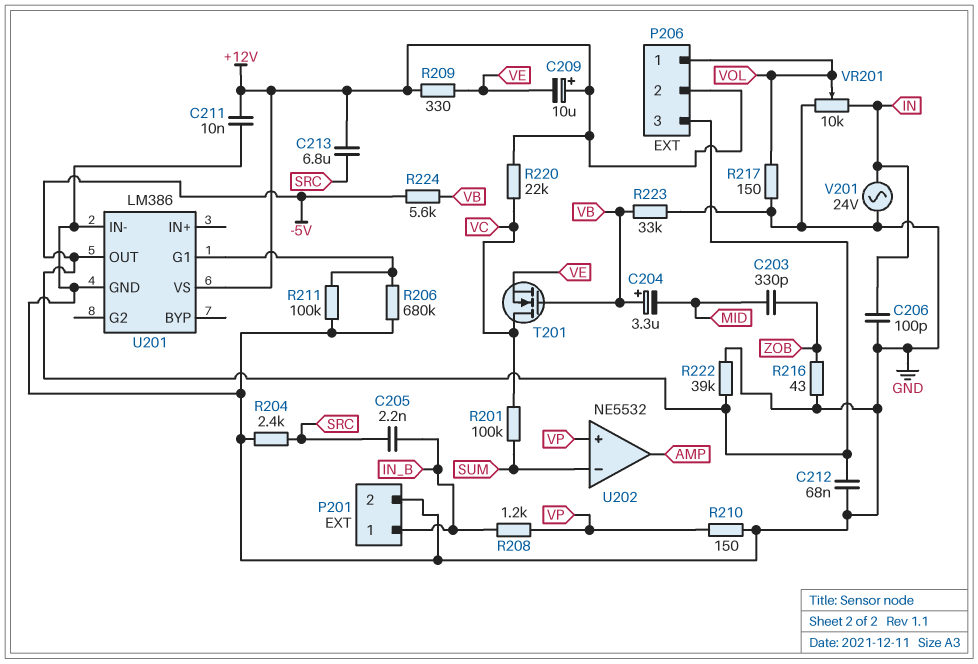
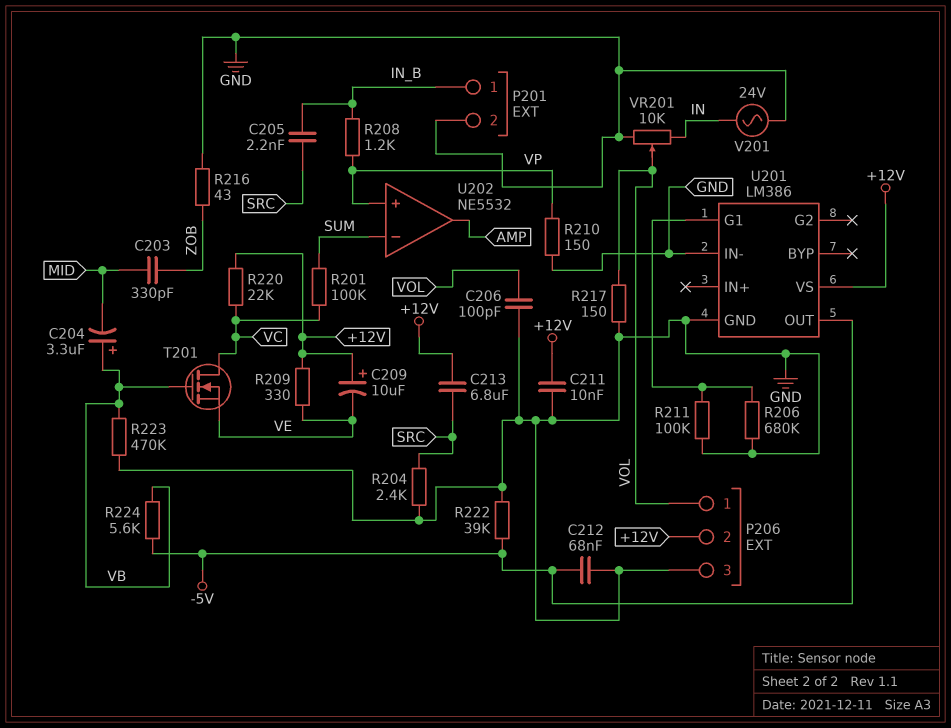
C206: 100pF (GND, IN) -> 100pF (GND, VOL)
P206 pin 3: -5V -> GND
R223: 33k (GND, VB) -> 470k (GND, VB)

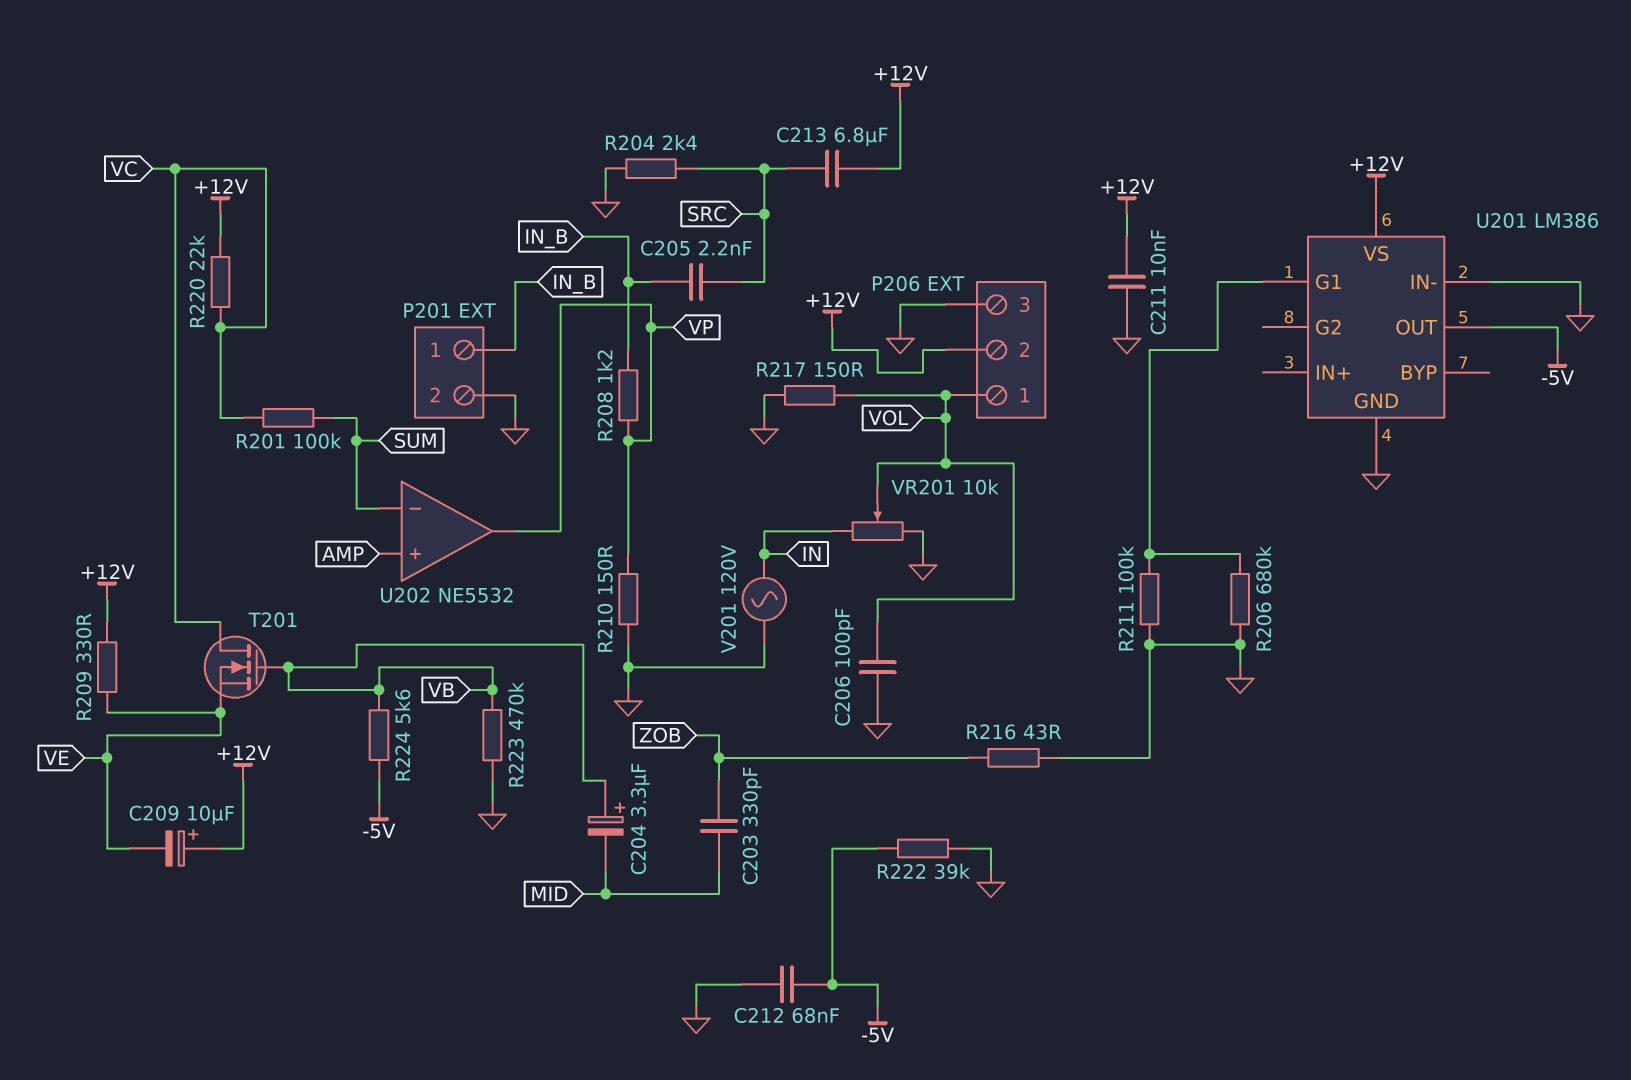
U202 pin in+: VP -> AMP
U202 pin out: AMP -> VP
V201: AC 24V (GND, IN) -> AC 120V (GND, IN)

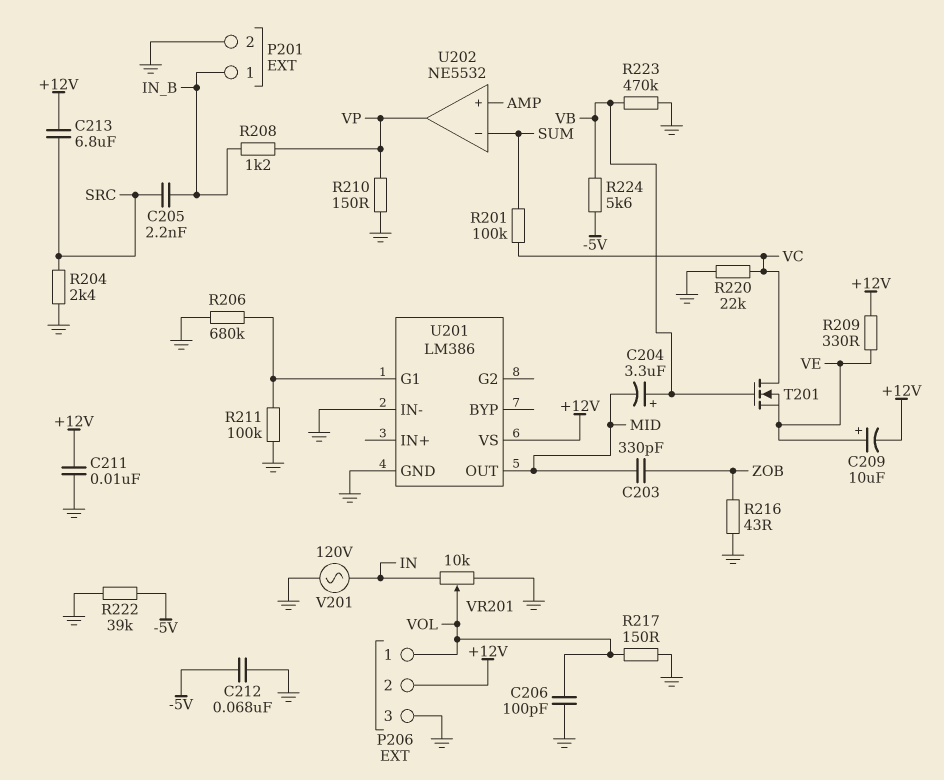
C209: 10uF (plus +12V, minus VE) -> 10uF (plus VE, minus +12V)
R220: 22k (+12V, VC) -> 22k (GND, VC)
U201 pin OUT: -5V -> MID

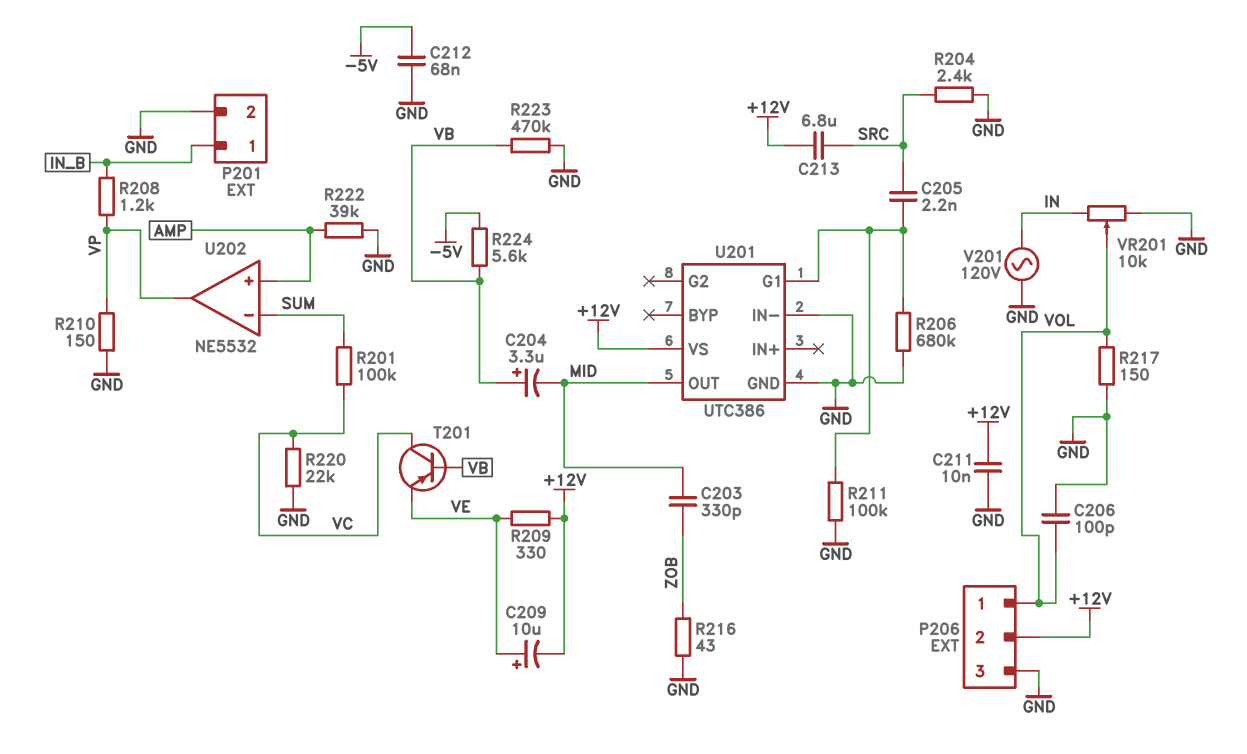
C205: 2.2nF (IN_B, SRC) -> 2.2nF (SRC, U201/G1)
R222: 39k (-5V, GND) -> 39k (AMP, GND)
T201: NMOS (G VB, D VC, S VE) -> PNP (B VB, C VC, E VE)
U201: LM386 -> UTC386

